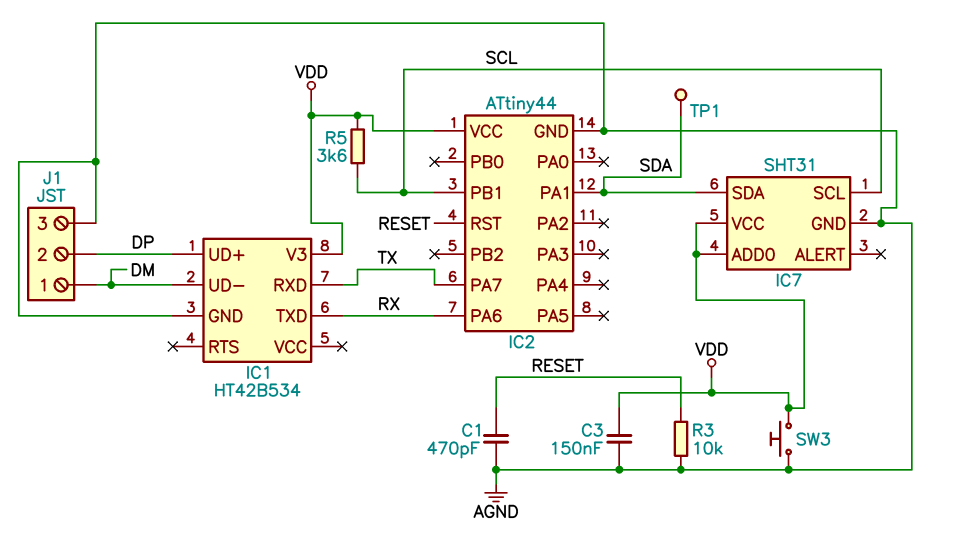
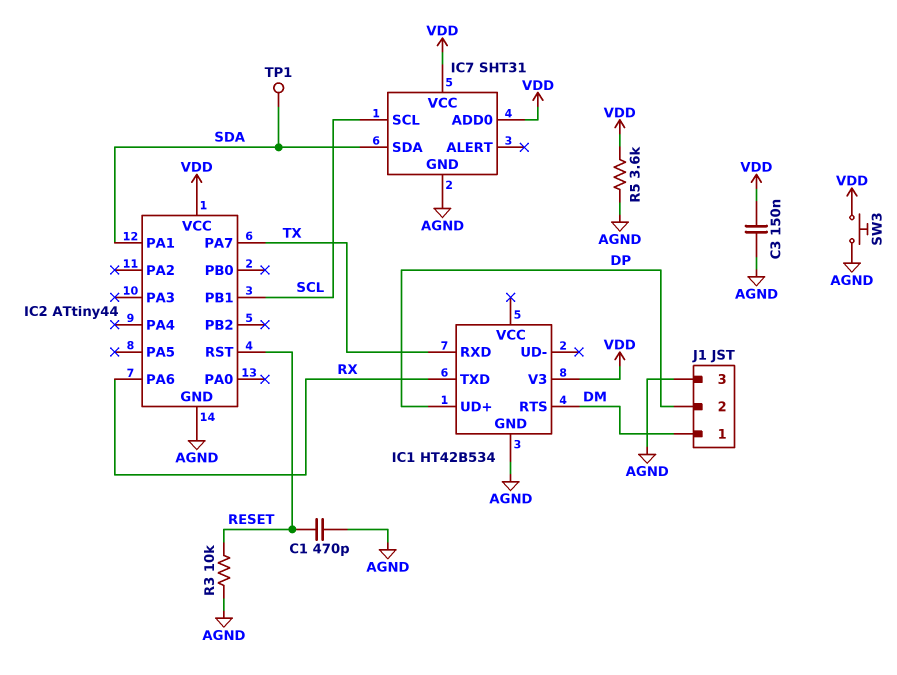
IC1 pin RTS: none -> DM
IC1 pin UD-: DM -> none
R5: 3.6k (SCL, VDD) -> 3.6k (AGND, VDD)

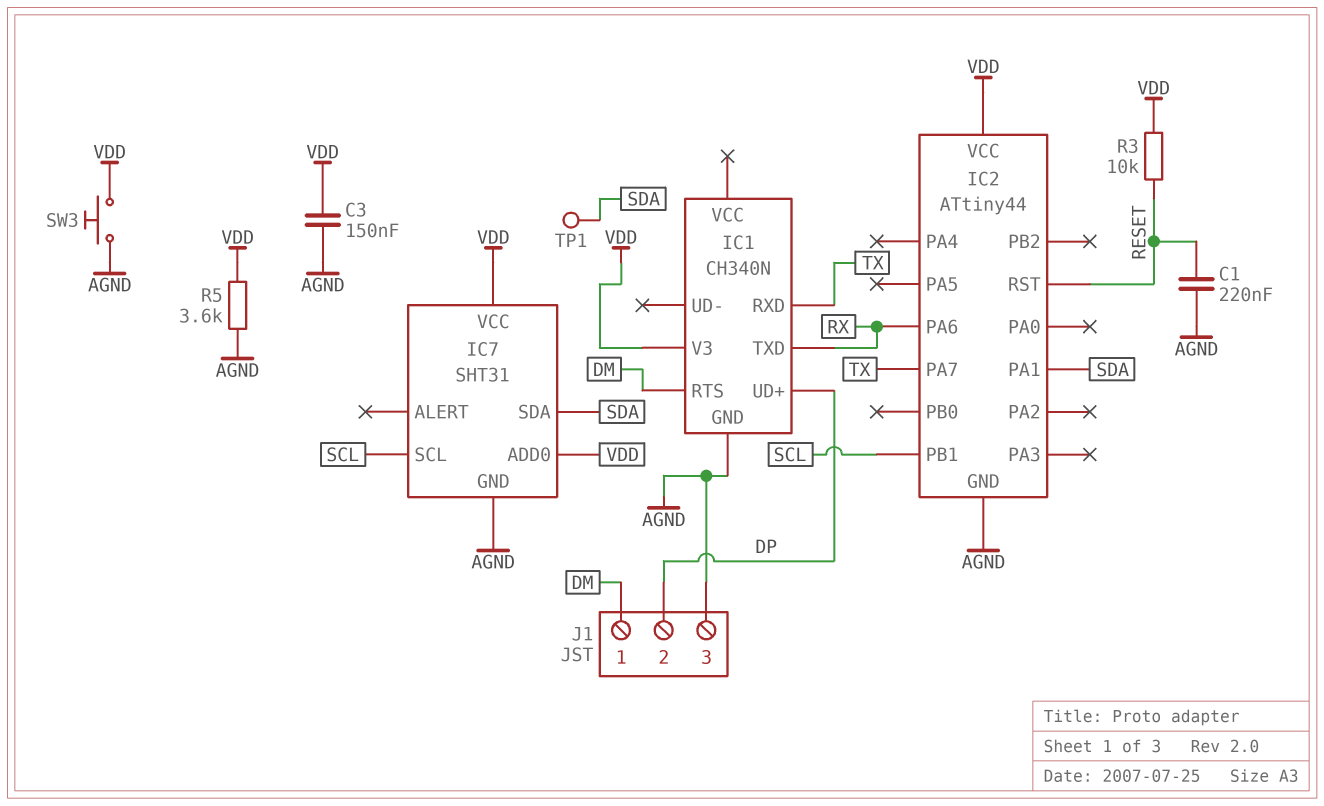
C1: 470pF (AGND, RESET) -> 220nF (AGND, RESET)
IC1: HT42B534 -> CH340N
R3: 10k (AGND, RESET) -> 10k (RESET, VDD)

